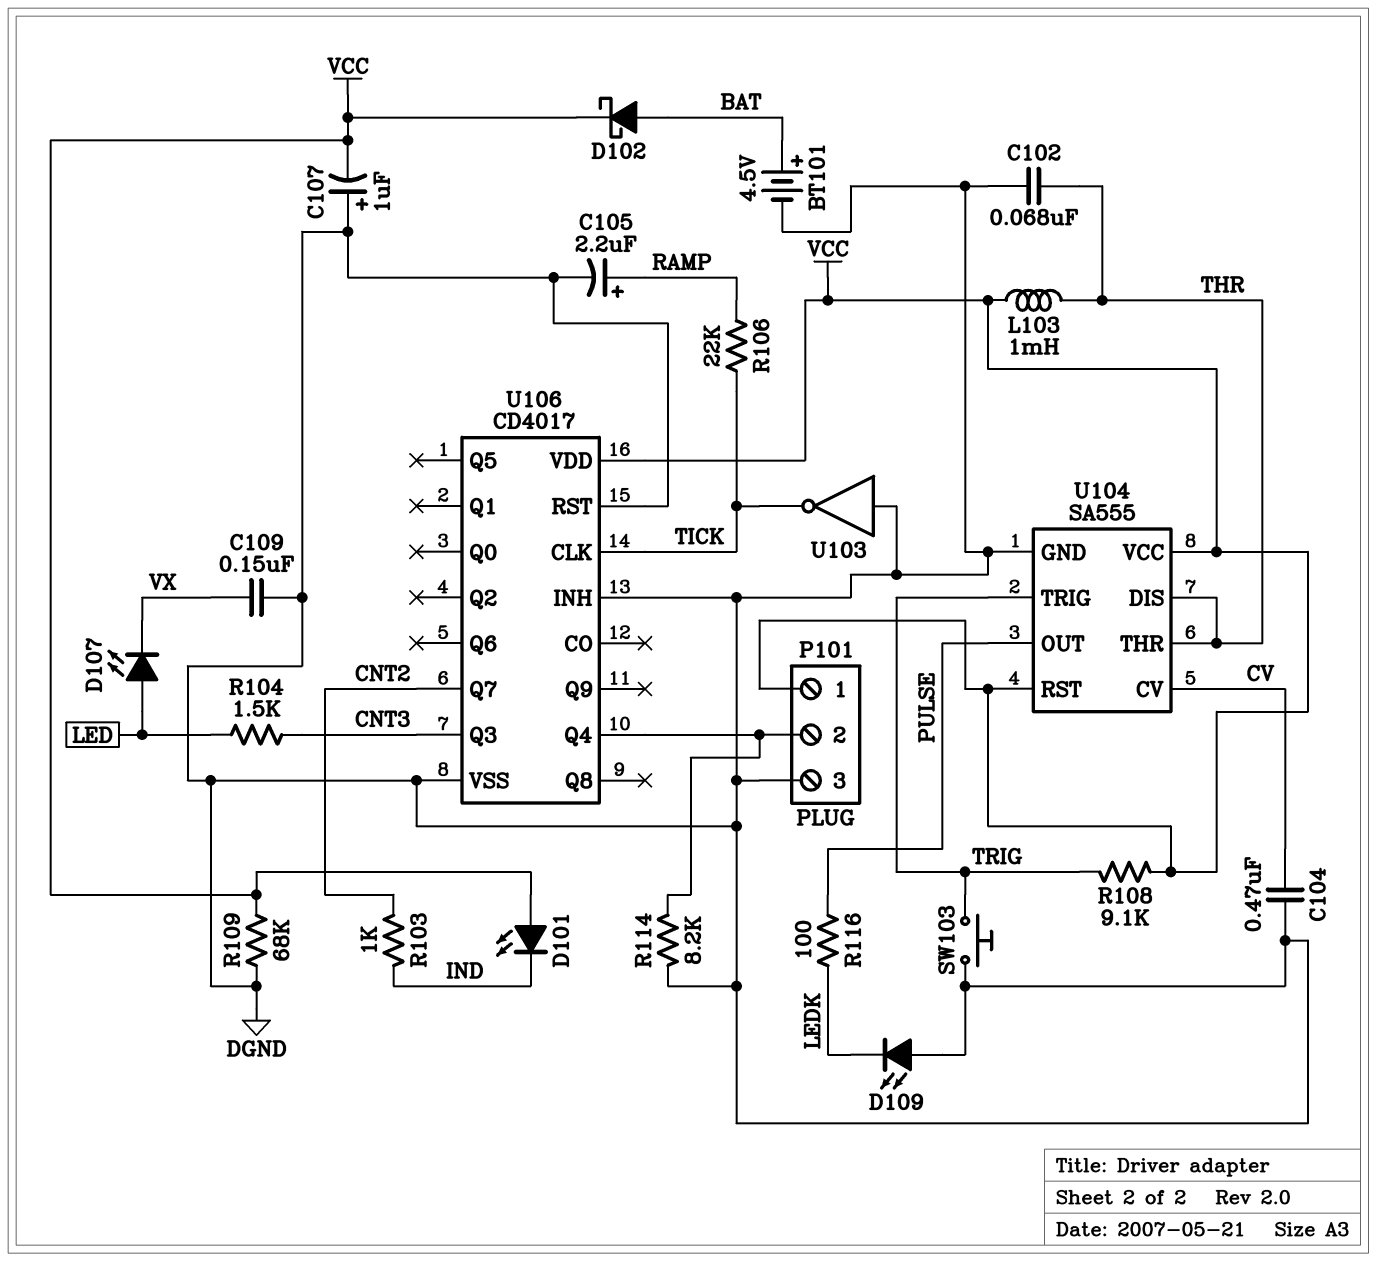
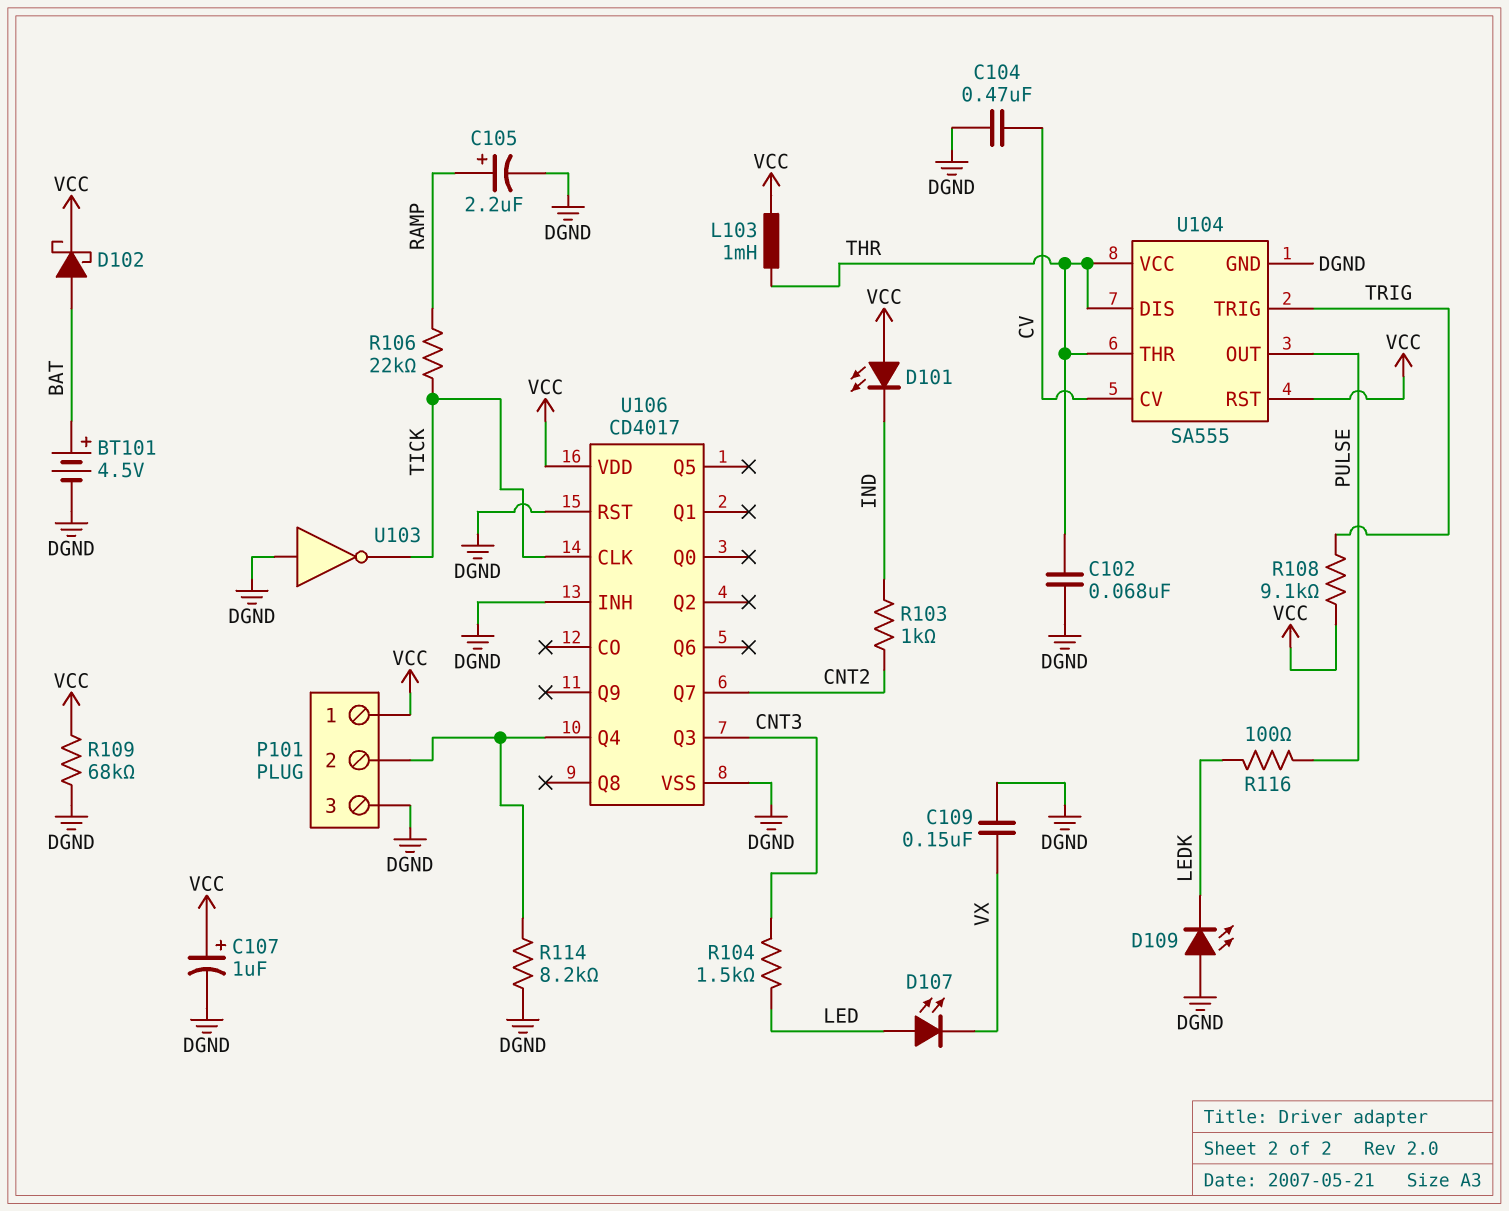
C107: 1uF (plus DGND, minus VCC) -> 1uF (plus VCC, minus DGND)
SW103: button (DGND, TRIG) -> none
U104 pin VCC: VCC -> THR

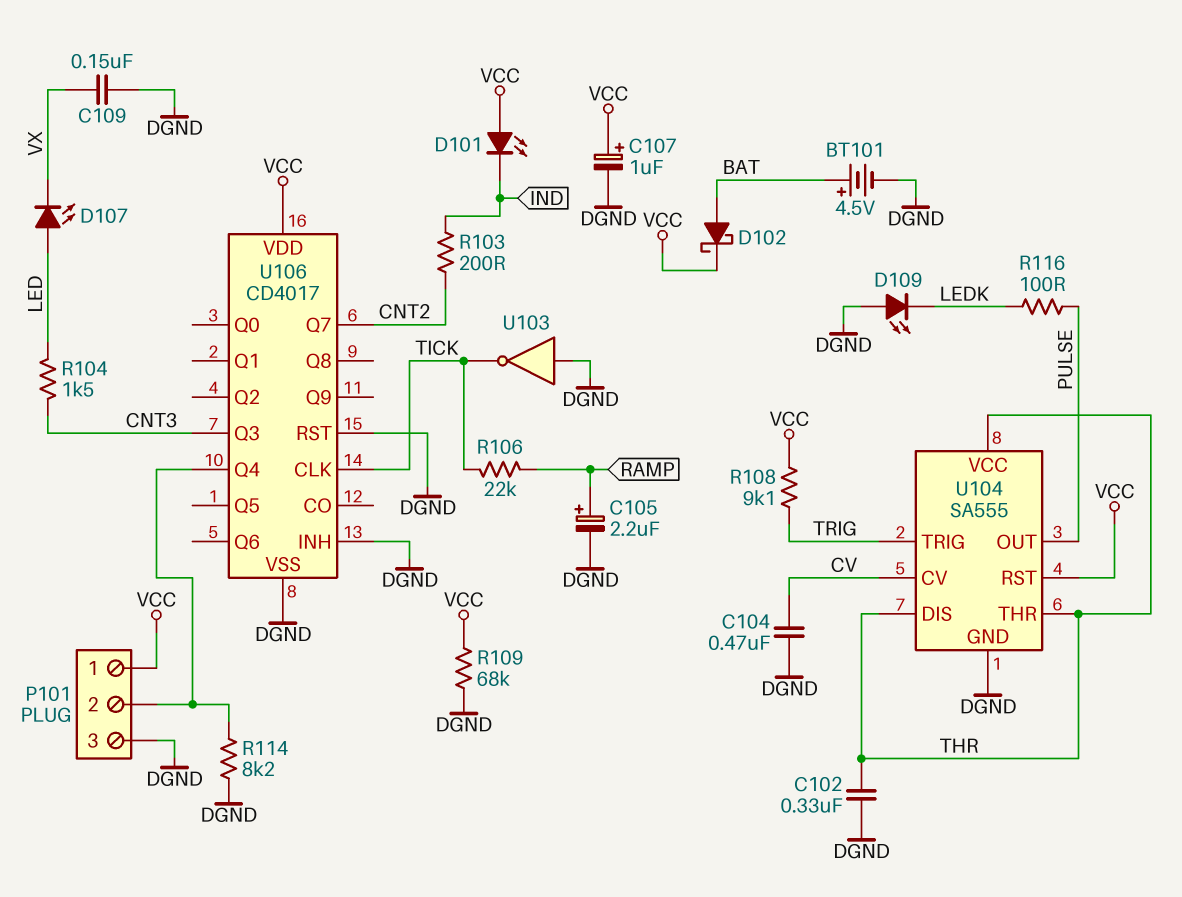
C102: 68nF (DGND, THR) -> 330nF (DGND, THR)
L103: 1mH (THR, VCC) -> none
R103: 1k (CNT2, IND) -> 200 (CNT2, IND)

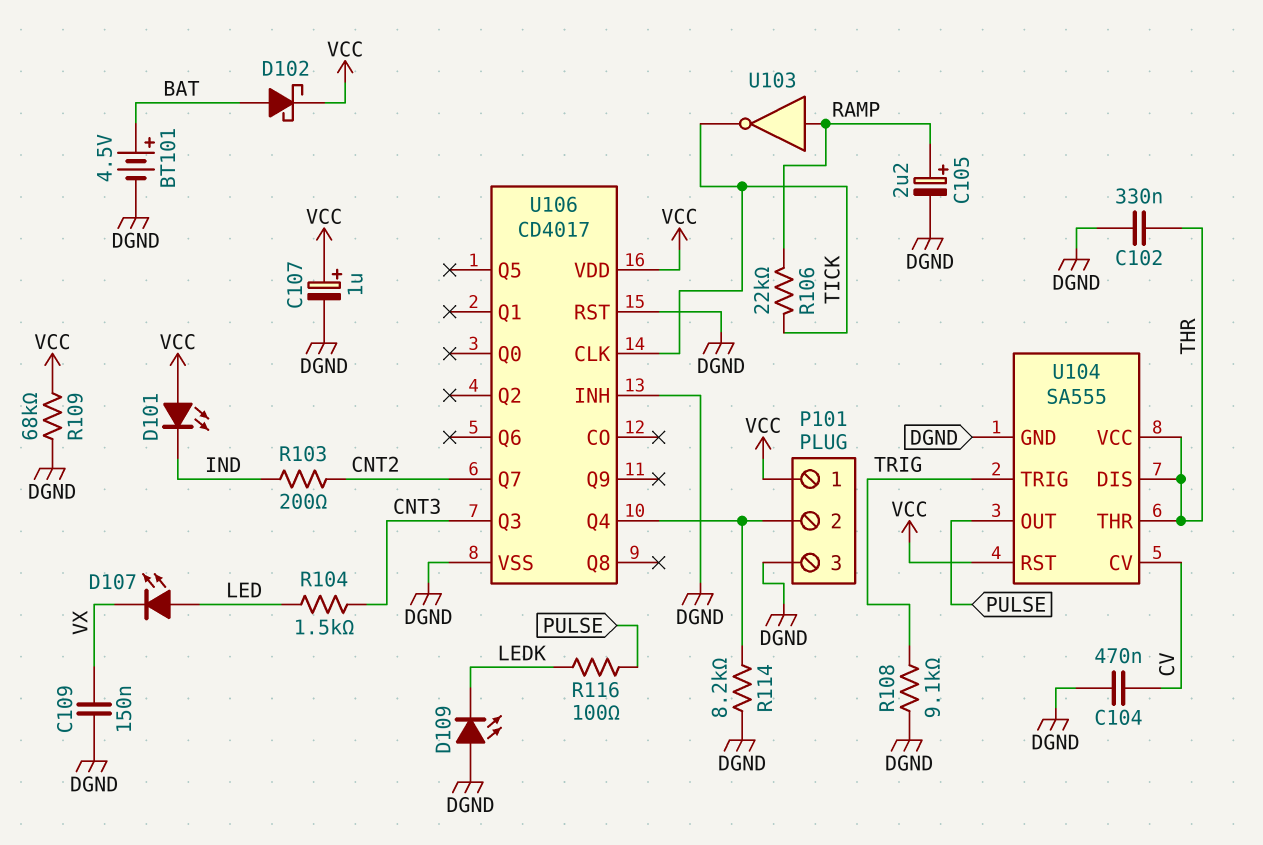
R108: 9.1k (TRIG, VCC) -> 9.1k (DGND, TRIG)
U103: NOT (in DGND, out TICK) -> NOT (in RAMP, out TICK)

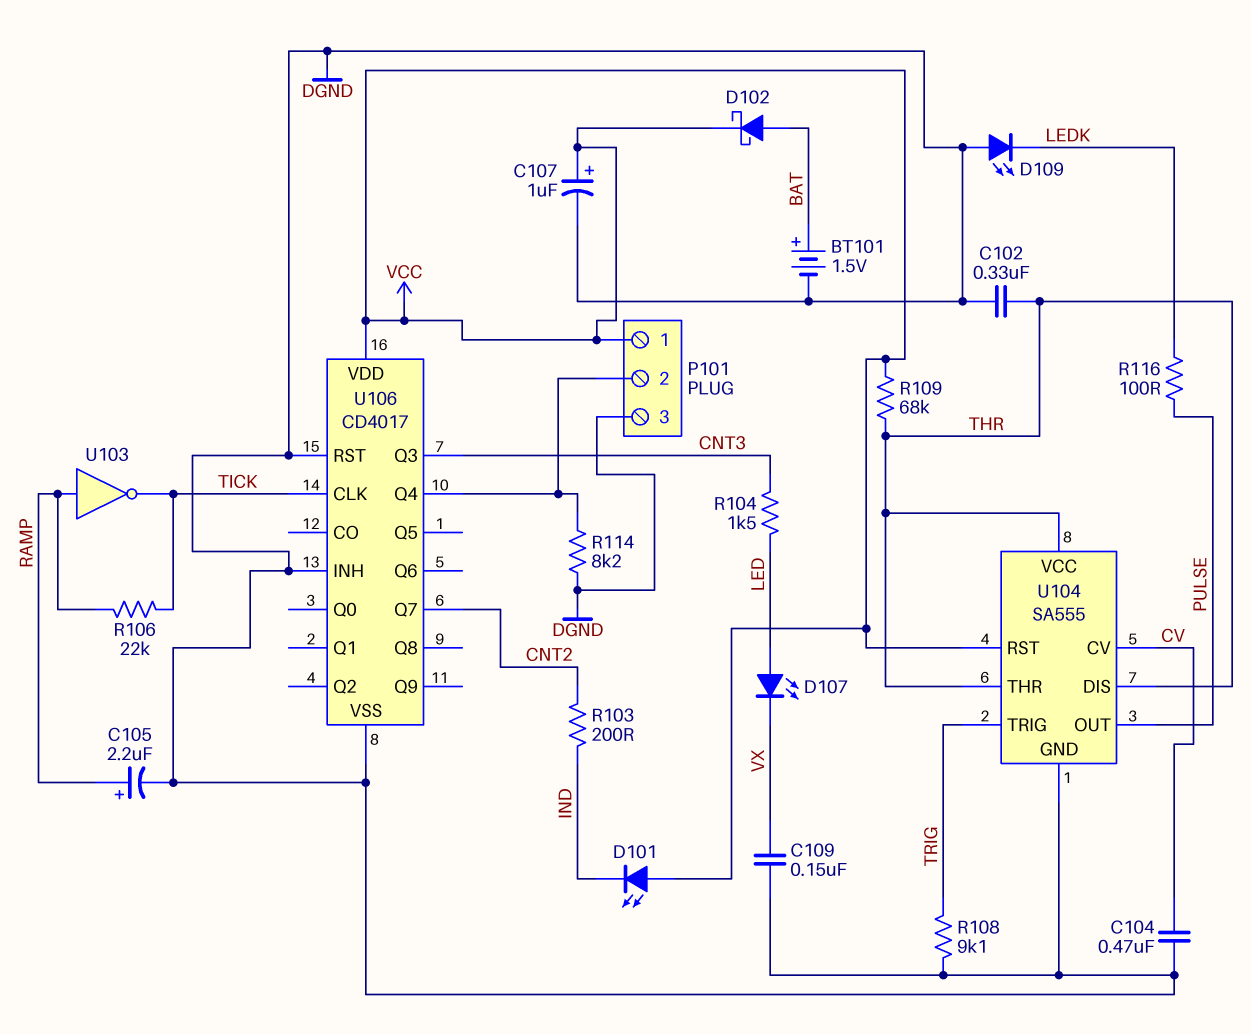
BT101: 4.5V (plus BAT, minus DGND) -> 1.5V (plus BAT, minus DGND)
R109: 68k (DGND, VCC) -> 68k (THR, VCC)

